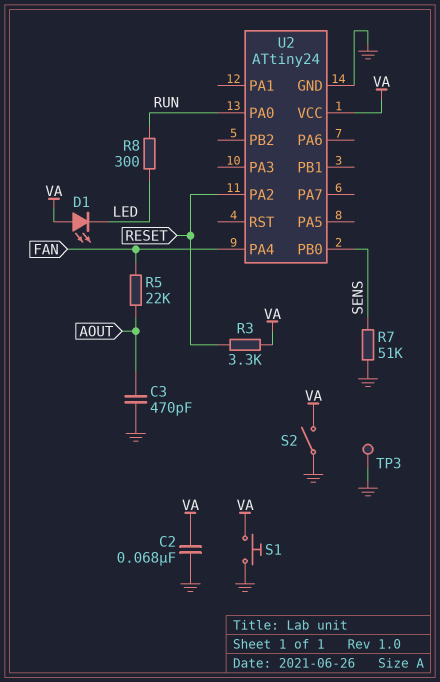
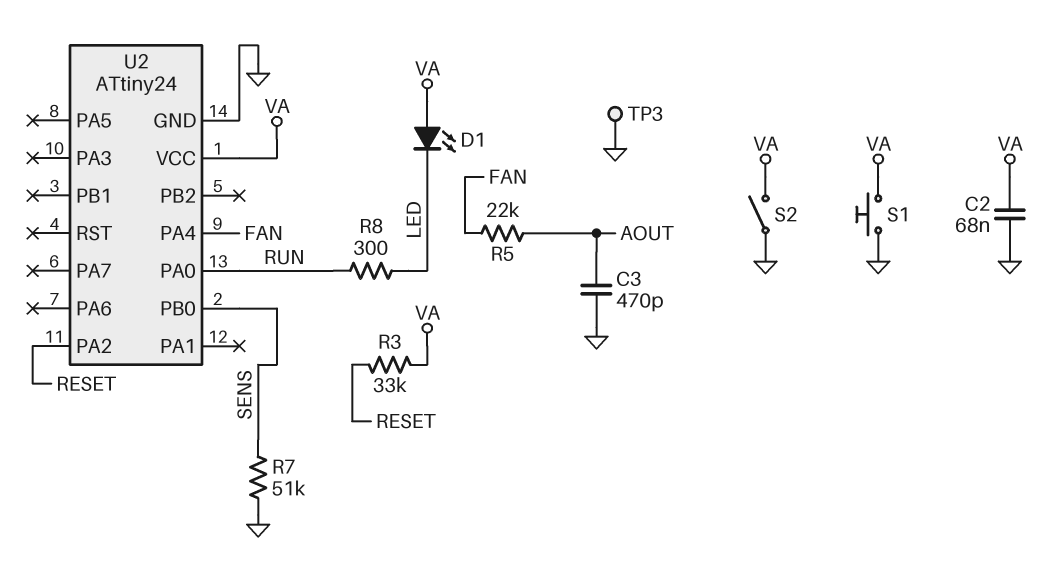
R3: 3.3k (RESET, VA) -> 33k (RESET, VA)

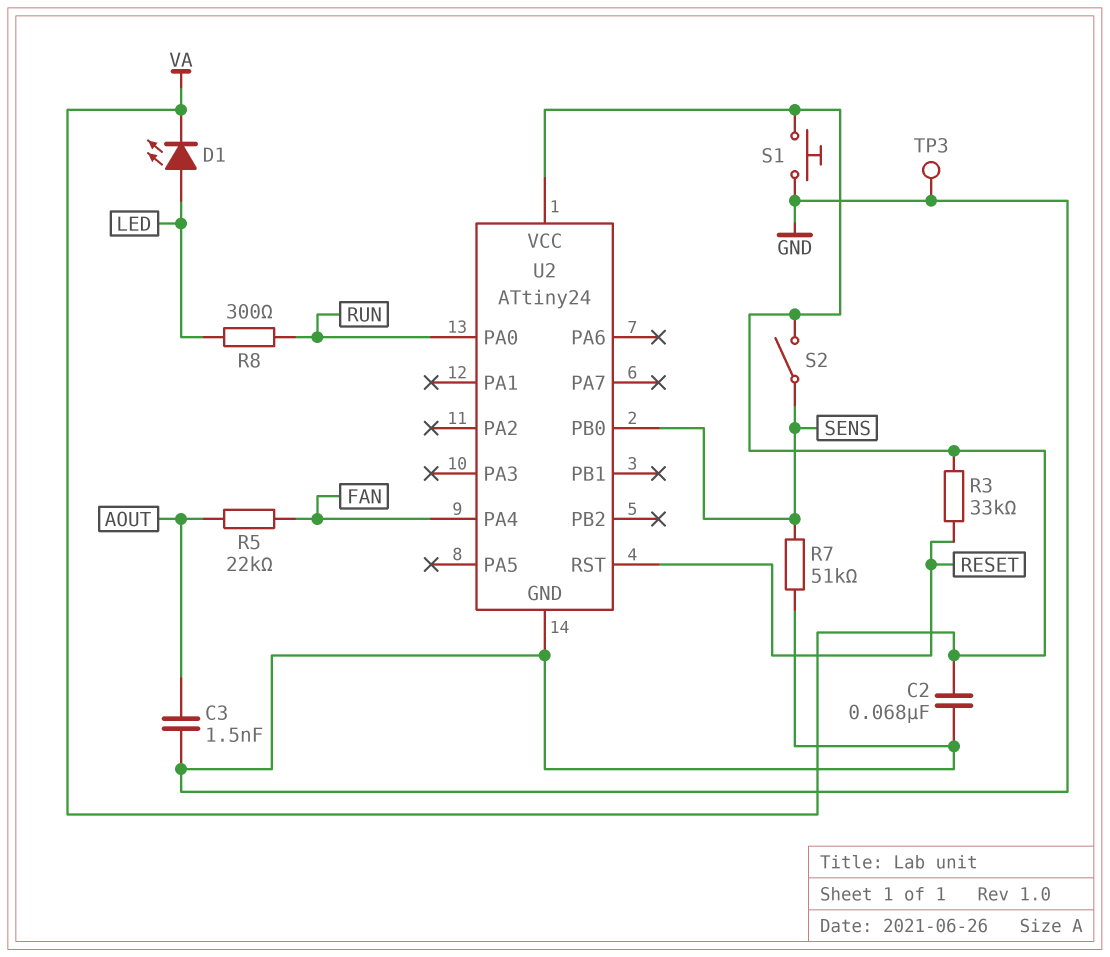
C3: 470pF (AOUT, GND) -> 1.5nF (AOUT, GND)
D1: LED (A VA, K LED) -> LED (A LED, K VA)
S2: switch (GND, VA) -> switch (SENS, VA)
U2 pin PA2: RESET -> none
U2 pin RST: none -> RESET

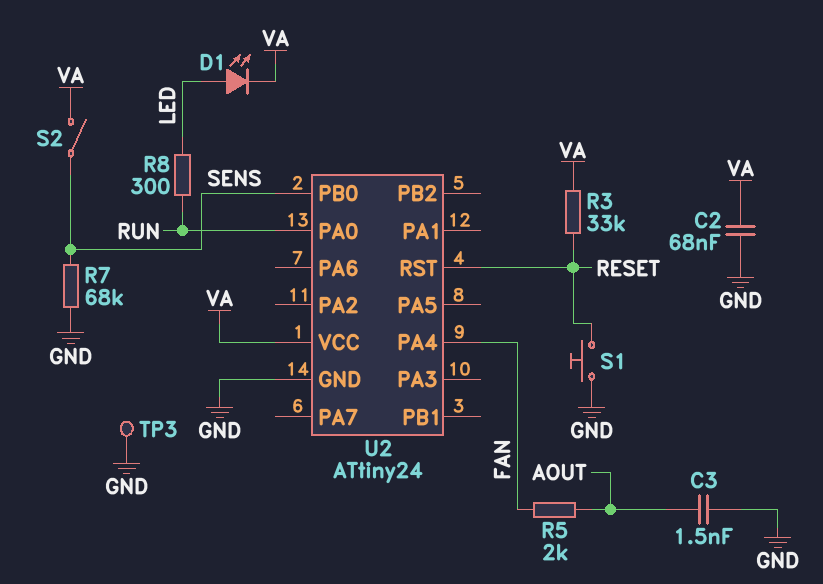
R5: 22k (AOUT, FAN) -> 2k (AOUT, FAN)
R7: 51k (GND, SENS) -> 68k (GND, SENS)
S1: button (GND, VA) -> button (GND, RESET)

